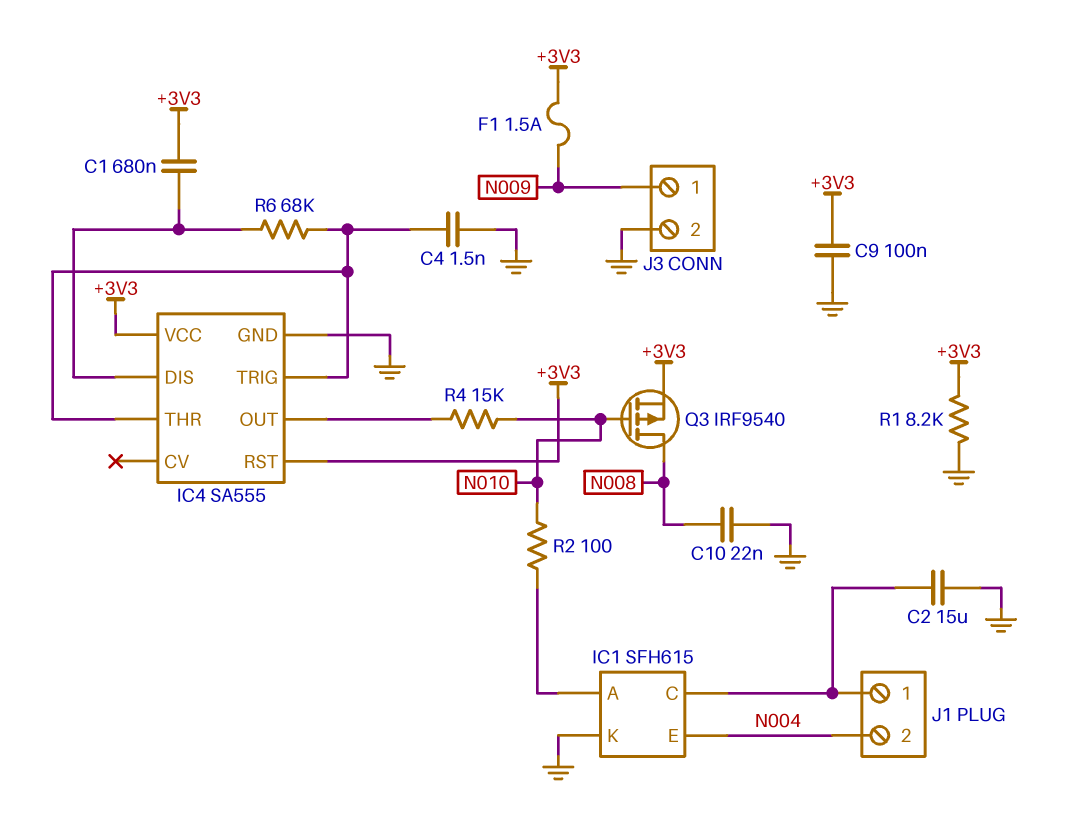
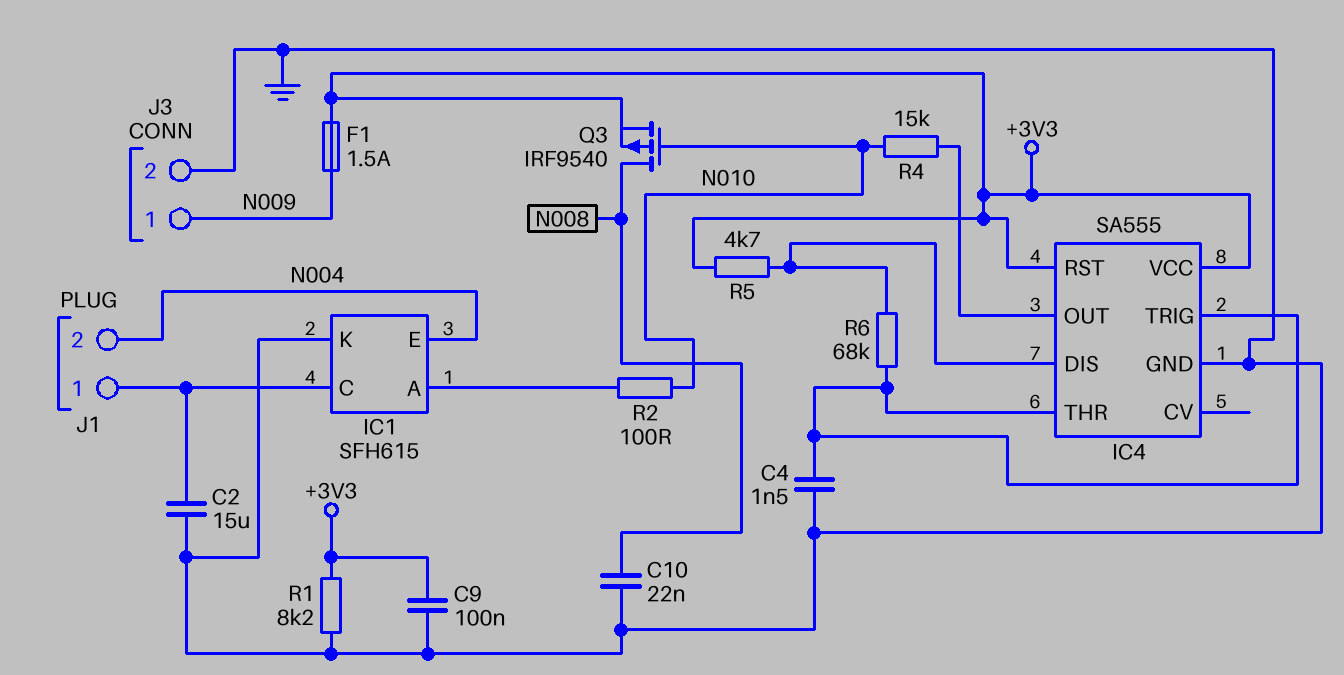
C1: 680nF (+3V3, IC4/DIS) -> none
R5: none -> 4.7k (+3V3, IC4/DIS)

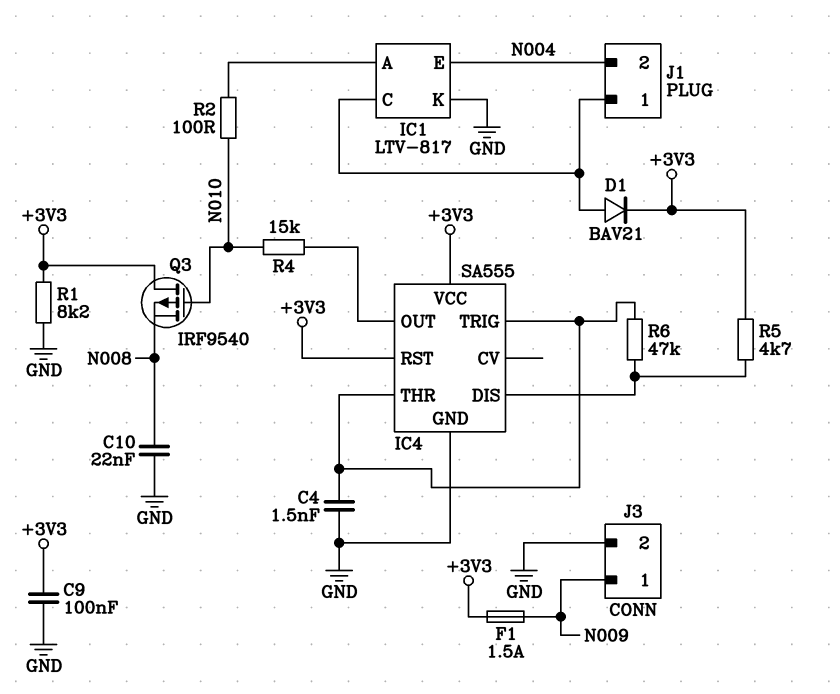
C2: 15uF (GND, IC1/C) -> none
D1: none -> diode BAV21 (A IC1/C, K +3V3)
IC1: SFH615 -> LTV-817
Q3: PMOS IRF9540 (G N010, D N008, S +3V3) -> PMOS IRF9540 (G N010, D +3V3, S N008)
R6: 68k (IC4/DIS, IC4/THR) -> 47k (IC4/DIS, IC4/THR)

